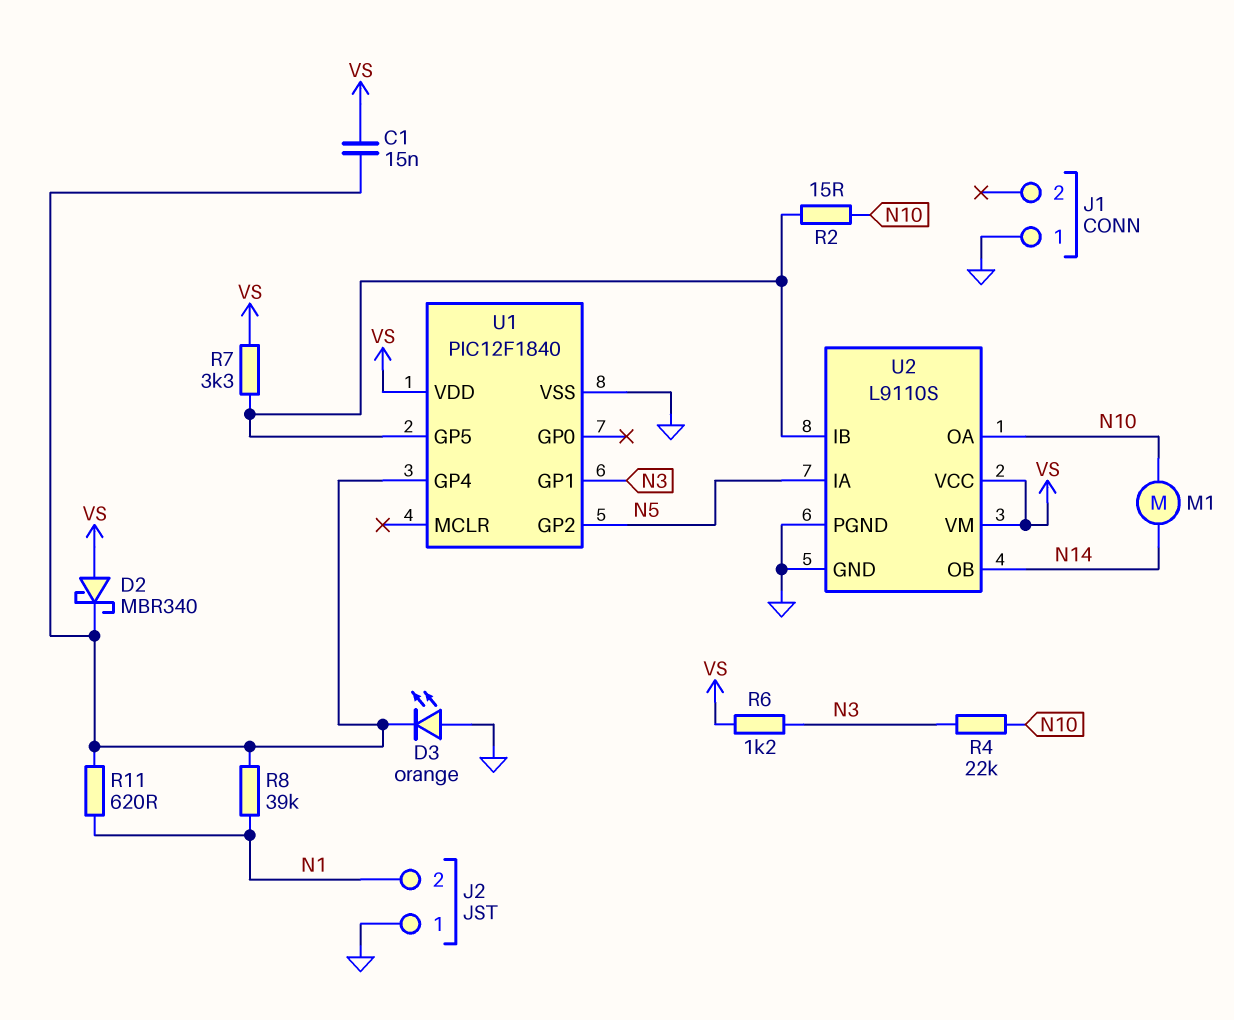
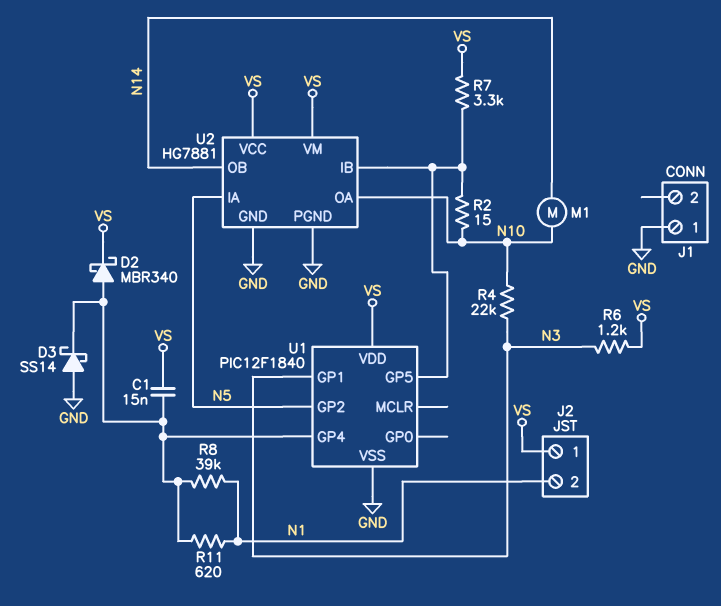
D2: schottky MBR340 (A VS, K U1/GP4) -> schottky MBR340 (A U1/GP4, K VS)
D3: LED orange (A GND, K U1/GP4) -> schottky SS14 (A GND, K U1/GP4)
J2 pin 1: GND -> VS
U2: L9110S -> HG7881

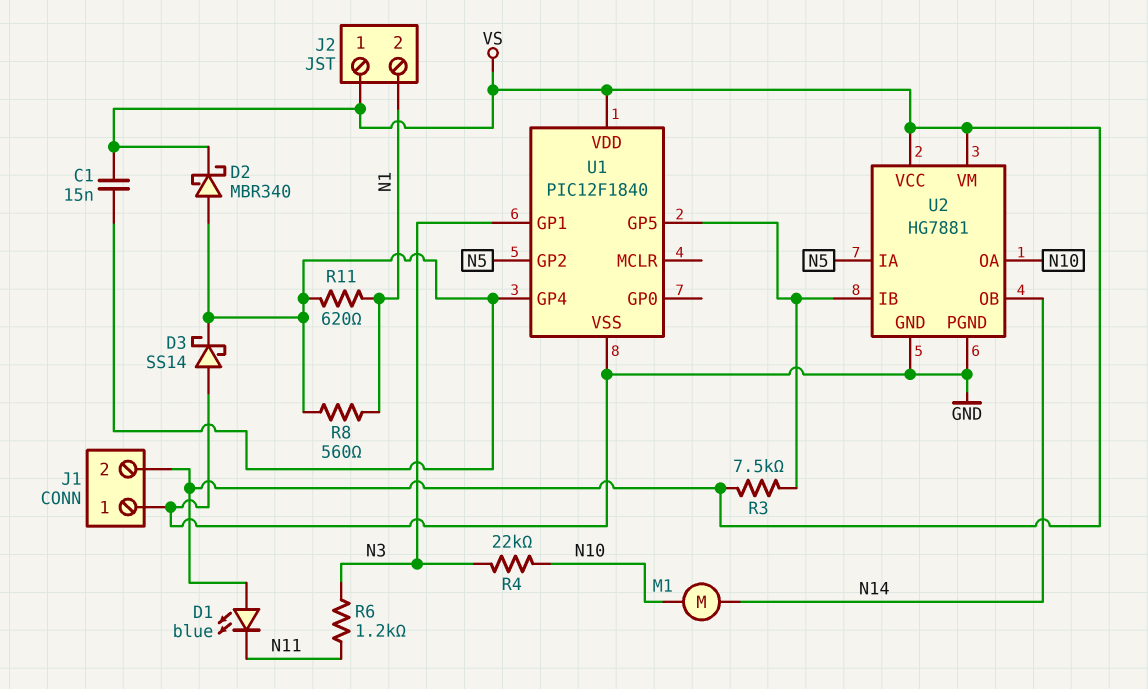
D1: none -> LED blue (A VS, K N11)
J1 pin 2: none -> VS
R2: 15 (N10, U1/GP5) -> none
R3: none -> 7.5k (U1/GP5, VS)
R6: 1.2k (N3, VS) -> 1.2k (N3, N11)
R7: 3.3k (U1/GP5, VS) -> none
R8: 39k (N1, U1/GP4) -> 560 (N1, U1/GP4)

